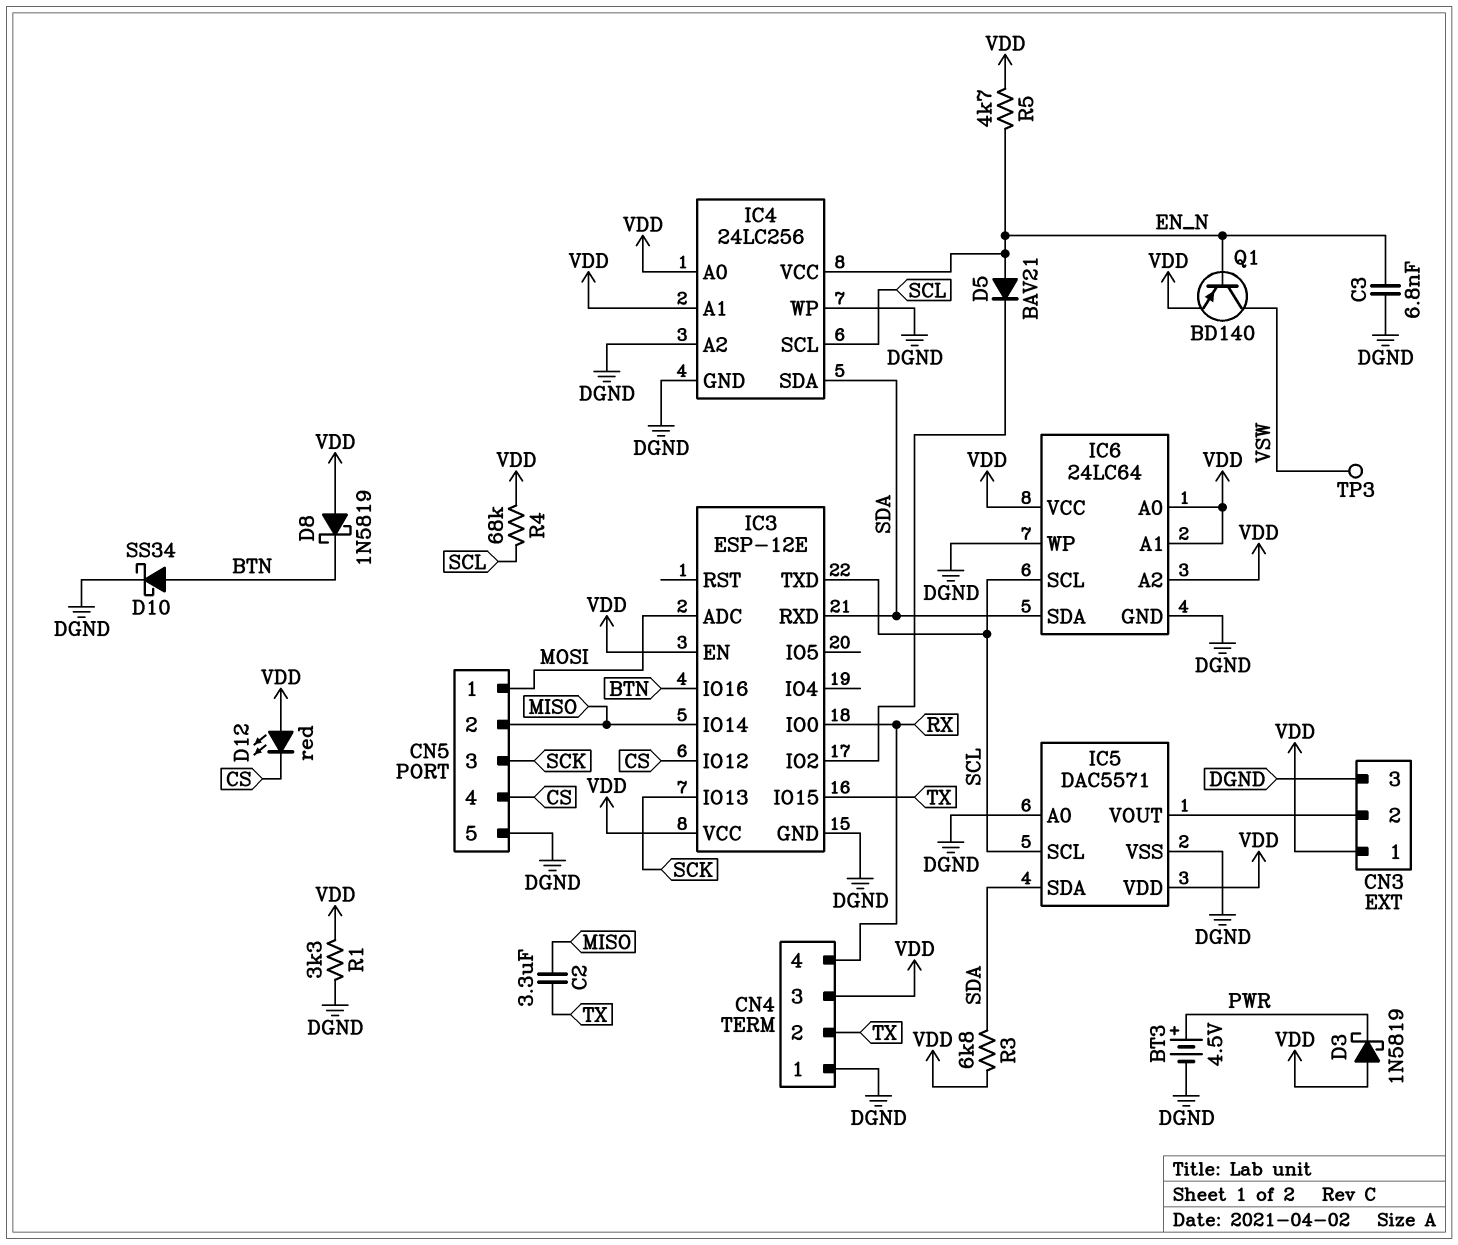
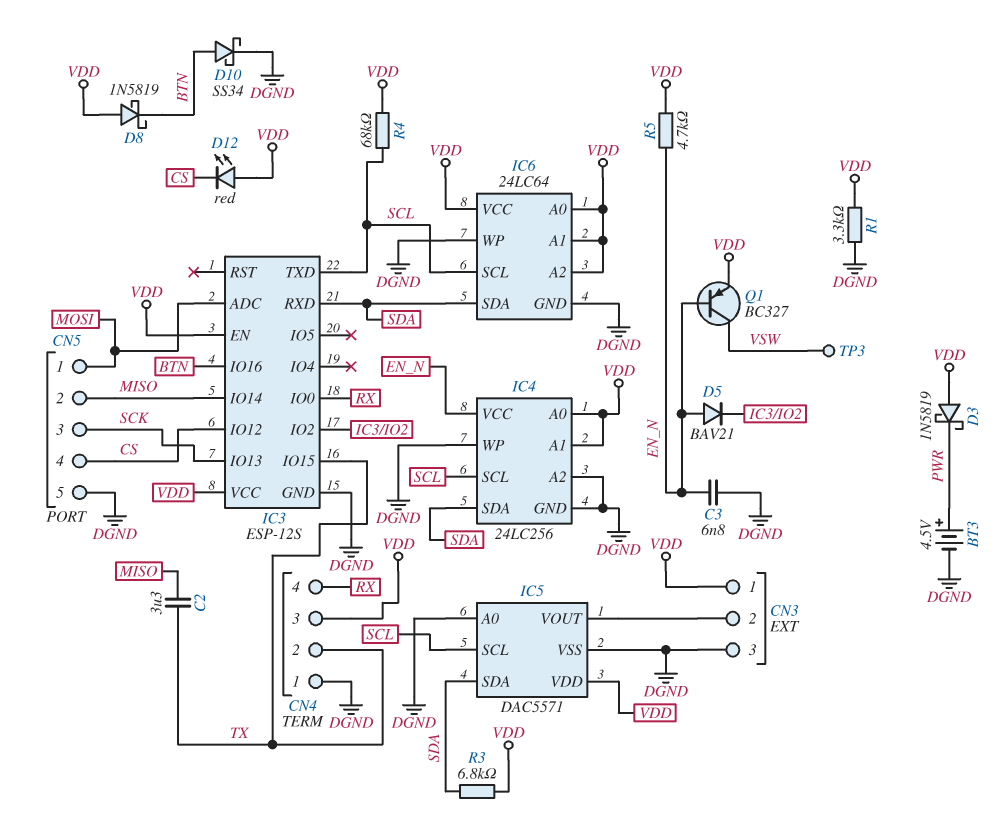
IC3: ESP-12E -> ESP-12S
Q1: PNP BD140 (B EN_N, C VSW, E VDD) -> PNP BC327 (B EN_N, C VSW, E VDD)

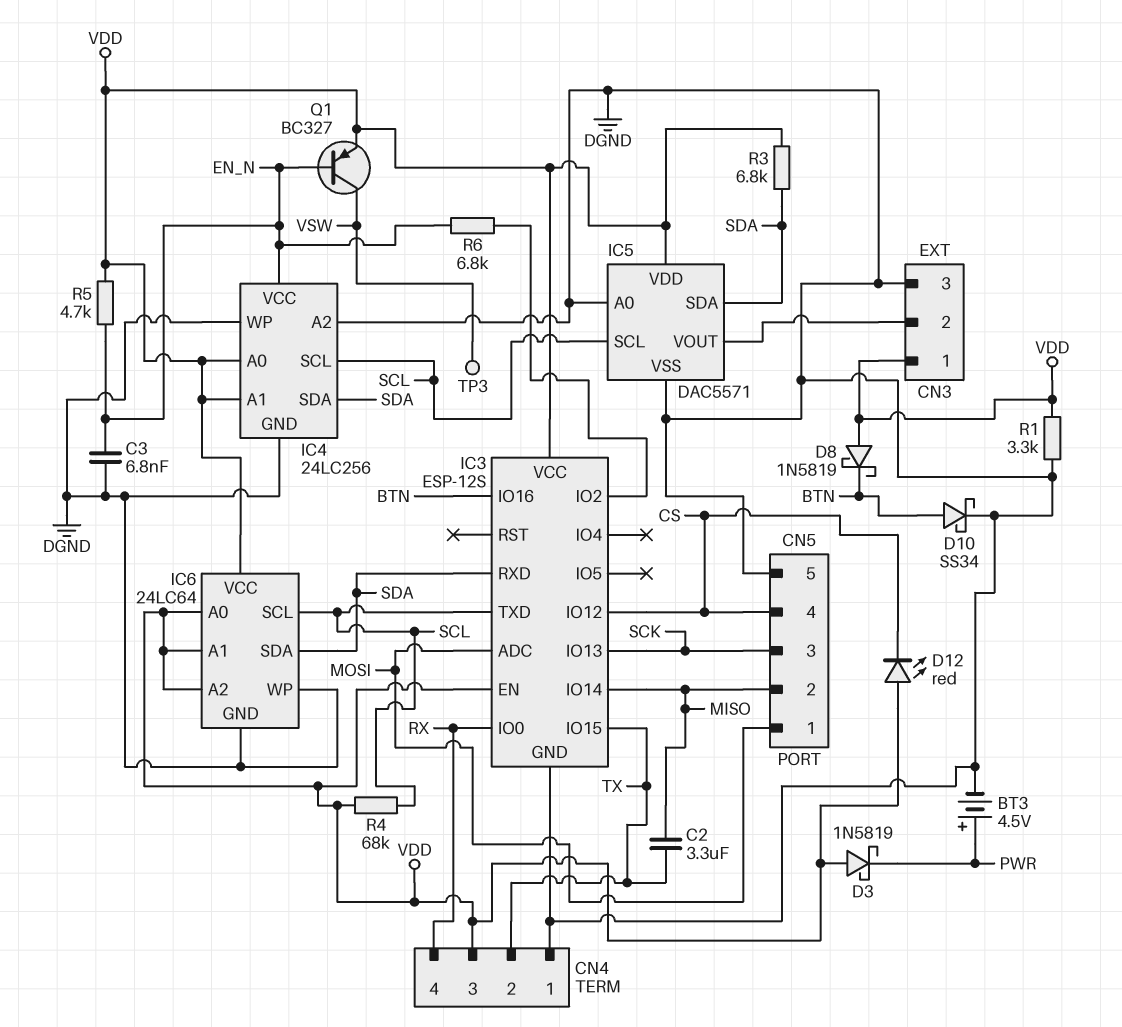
D5: diode BAV21 (A EN_N, K IC3/IO2) -> none
R6: none -> 6.8k (EN_N, IC3/IO2)

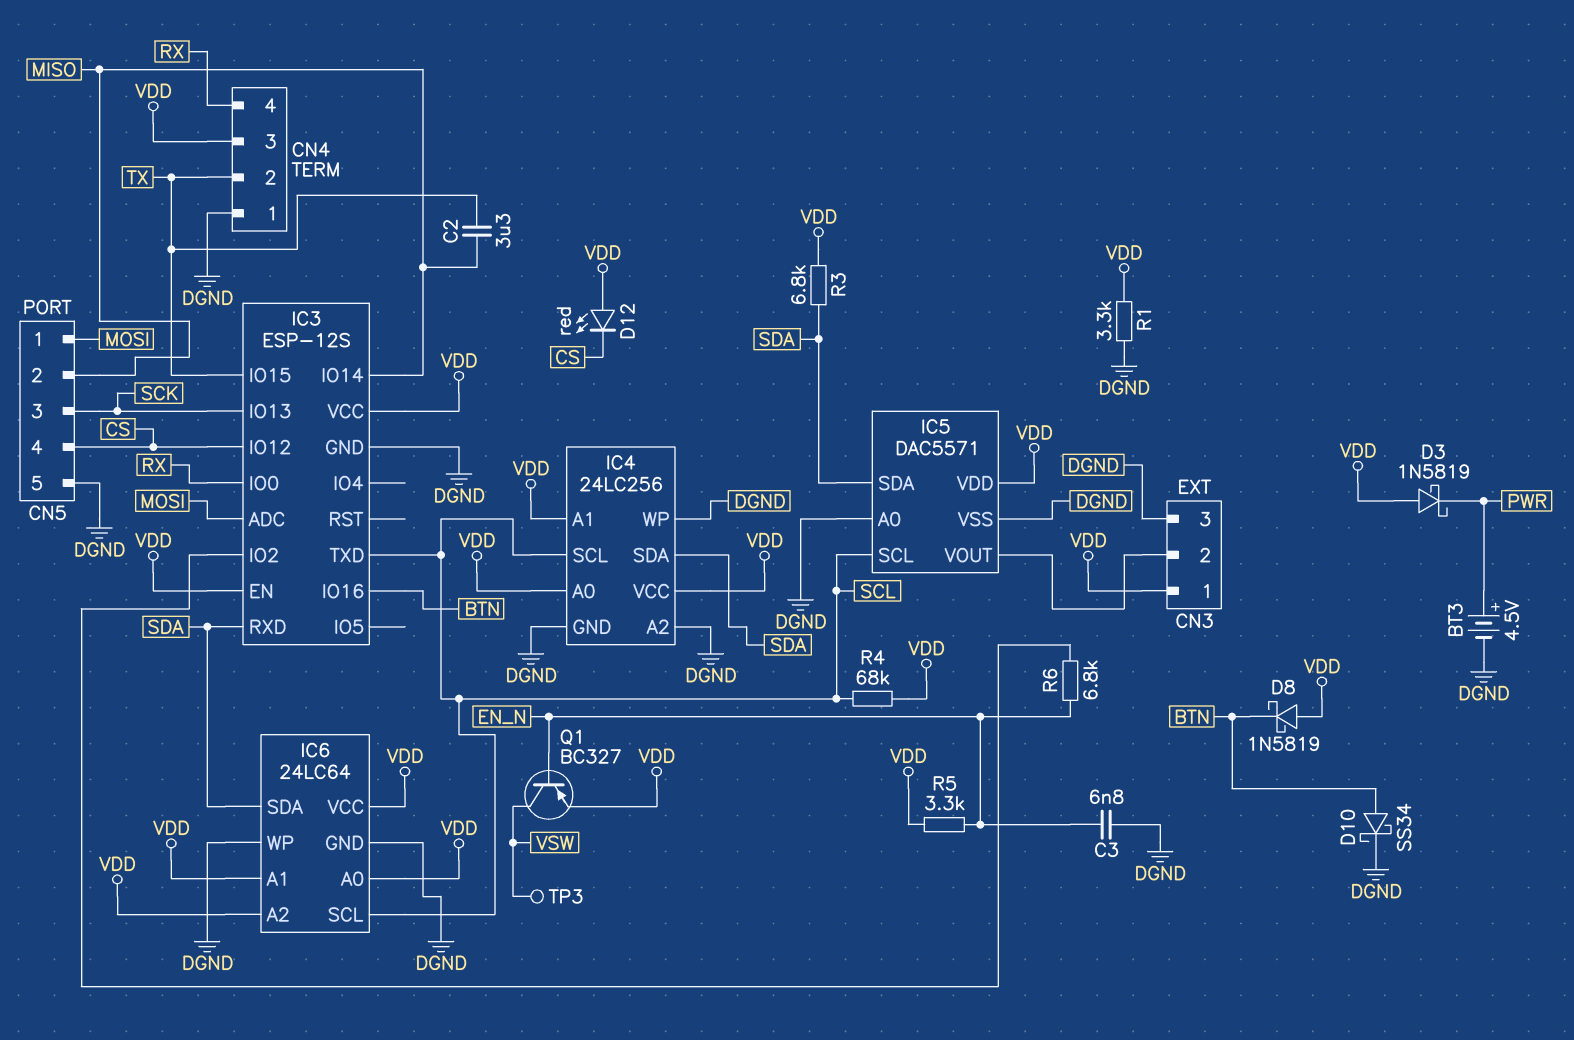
IC4 pin VCC: EN_N -> VDD
R5: 4.7k (EN_N, VDD) -> 3.3k (EN_N, VDD)

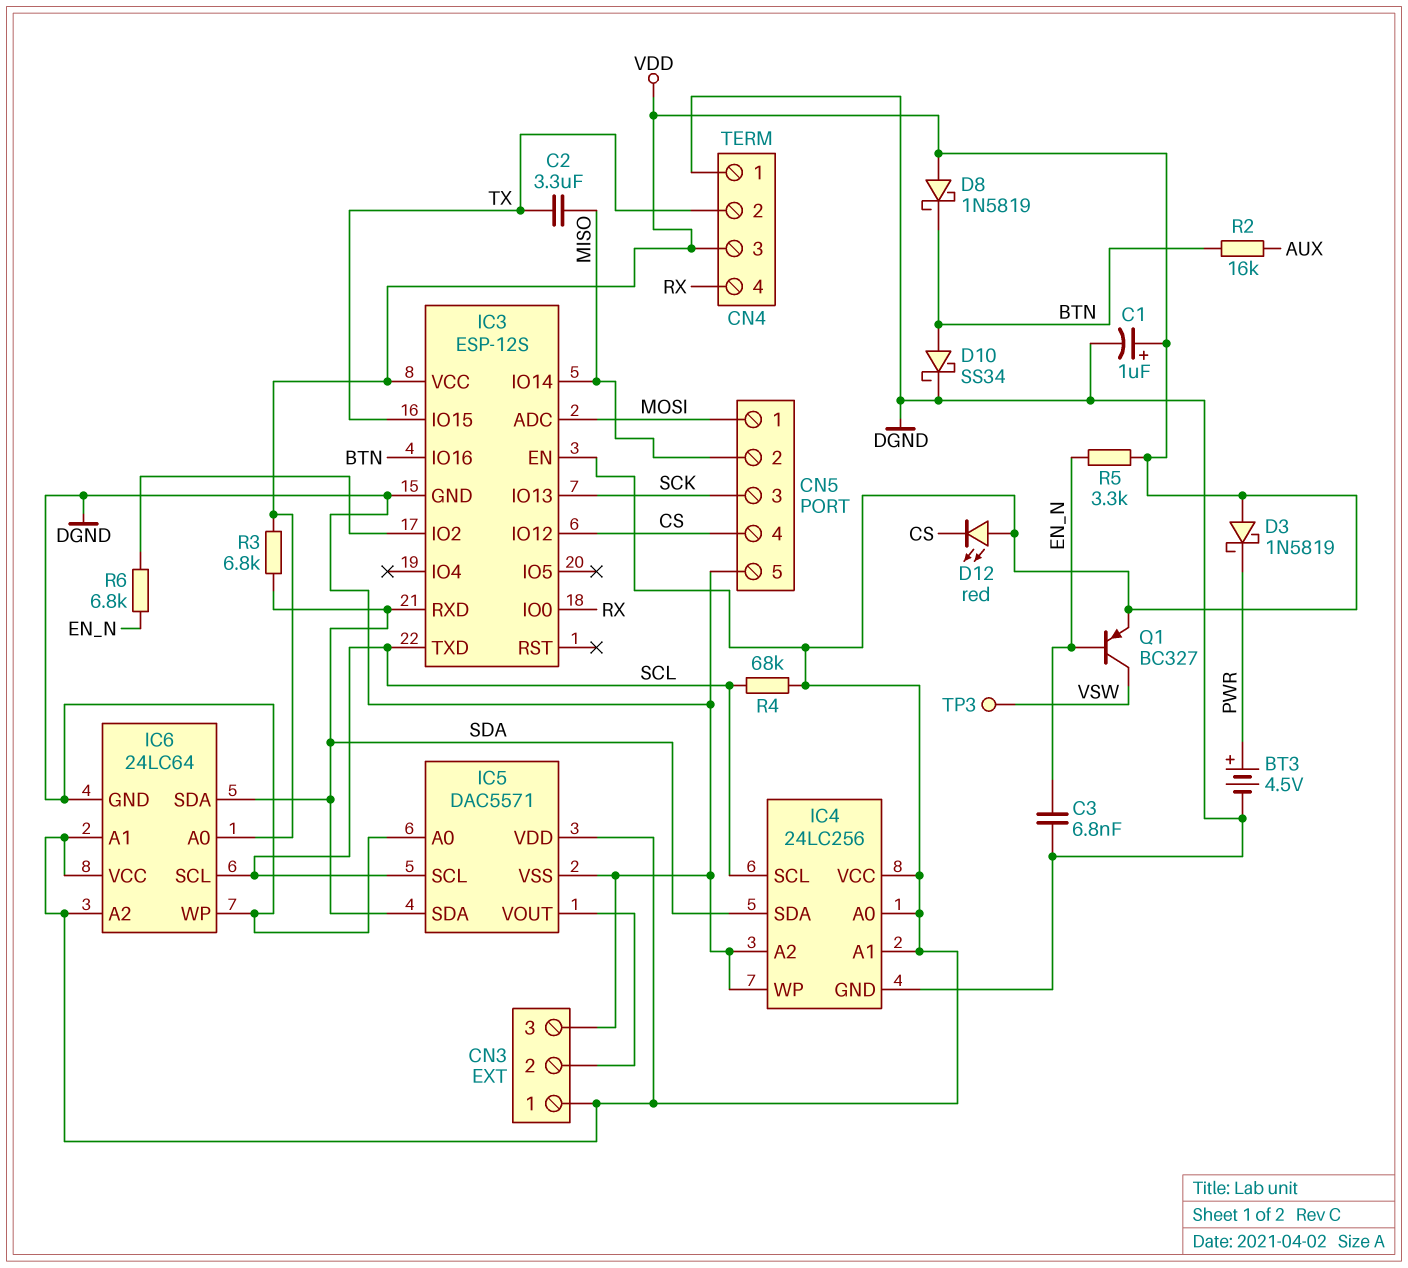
C1: none -> 1uF (plus VDD, minus DGND)
R1: 3.3k (DGND, VDD) -> none
R2: none -> 16k (AUX, BTN)

